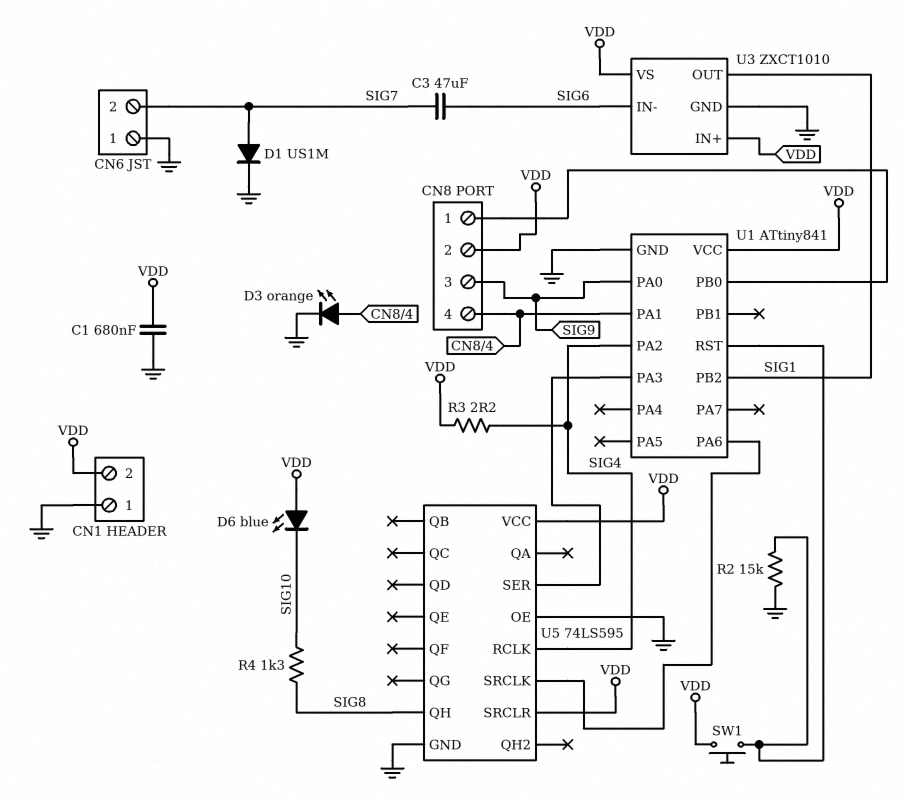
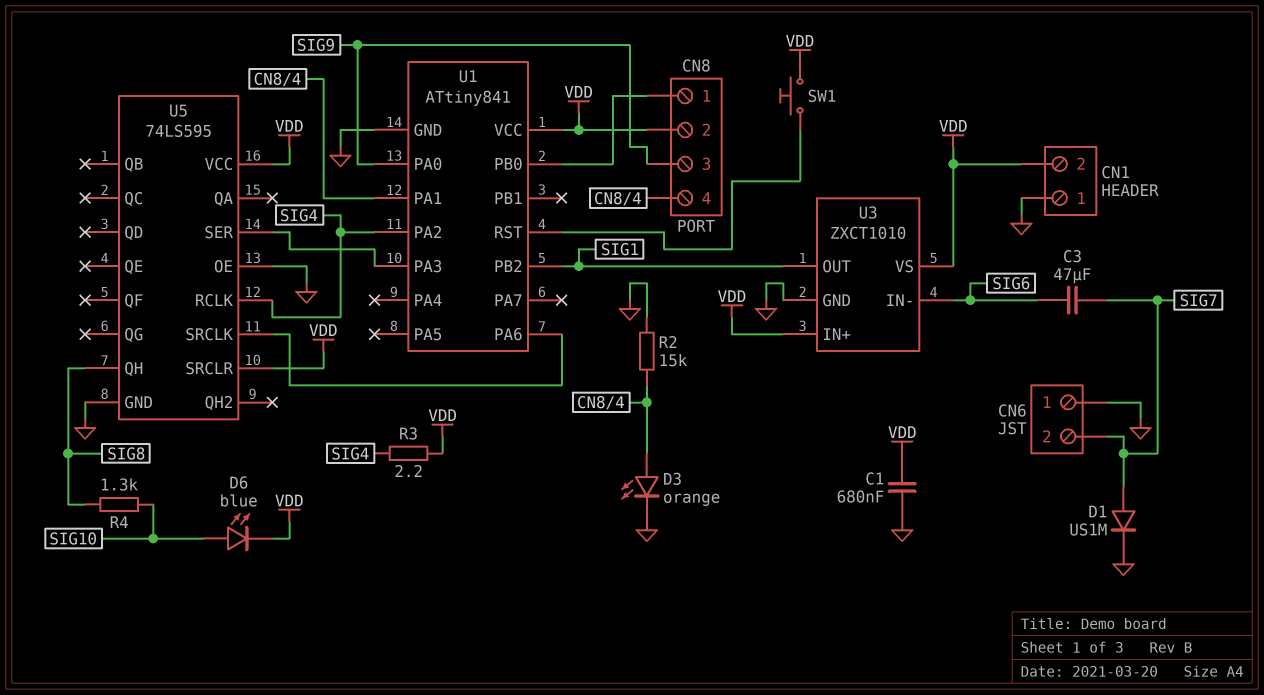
D6: LED blue (A VDD, K SIG10) -> LED blue (A SIG10, K VDD)
R2: 15k (GND, U1/RST) -> 15k (CN8/4, GND)

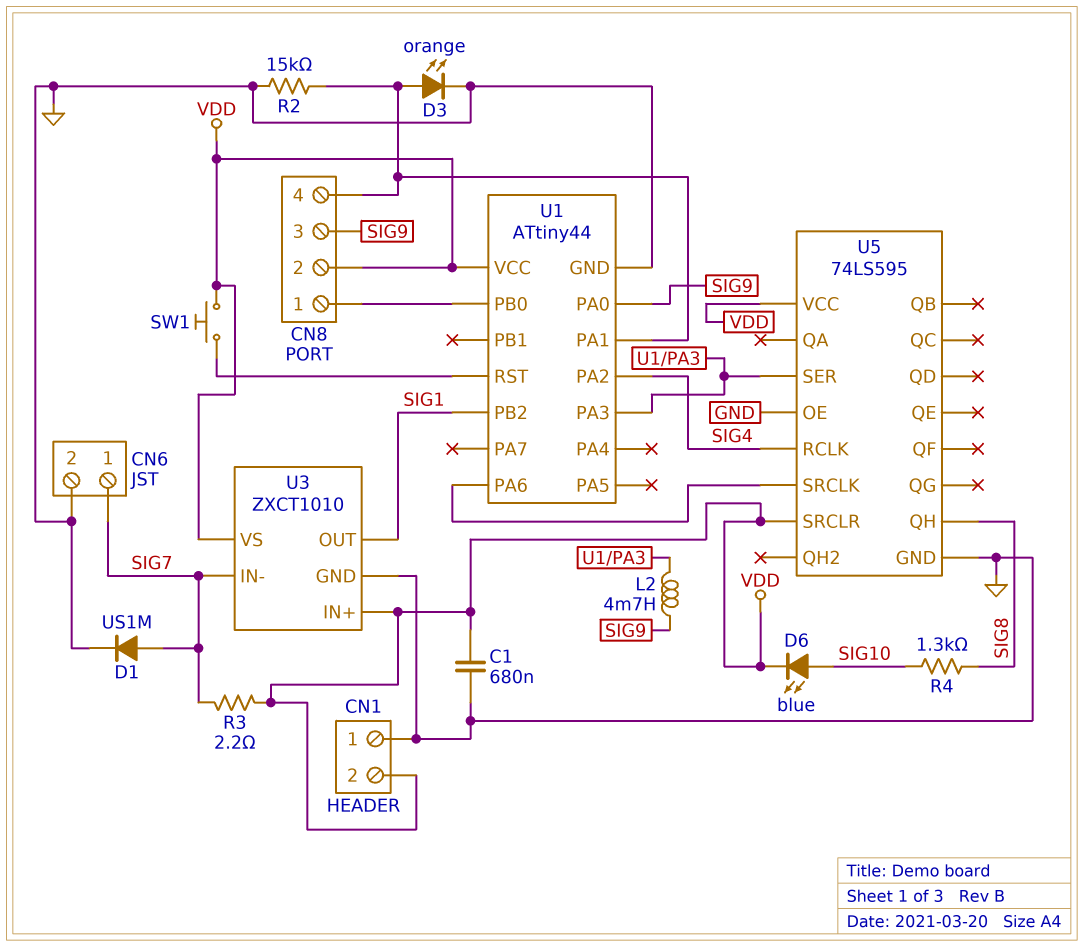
C3: 47uF (SIG6, SIG7) -> none
CN6 pin 1: GND -> SIG7
CN6 pin 2: SIG7 -> GND
L2: none -> 4.7mH (SIG9, U1/PA3)
R3: 2.2 (SIG4, VDD) -> 2.2 (SIG7, VDD)
U1: ATtiny841 -> ATtiny44
U3 pin IN-: SIG6 -> SIG7

